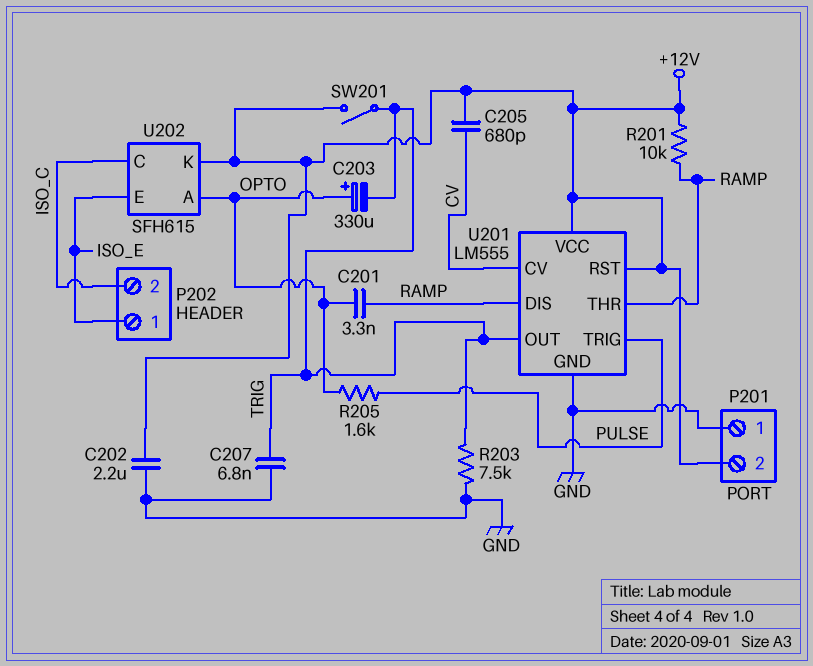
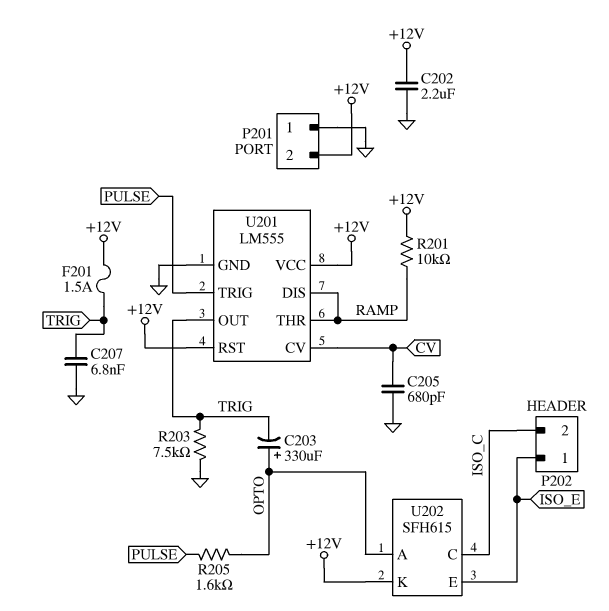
C201: 3.3nF (OPTO, RAMP) -> none
C205: 680pF (+12V, CV) -> 680pF (CV, GND)
F201: none -> 1.5A (+12V, TRIG)
SW201: switch (+12V, TRIG) -> none

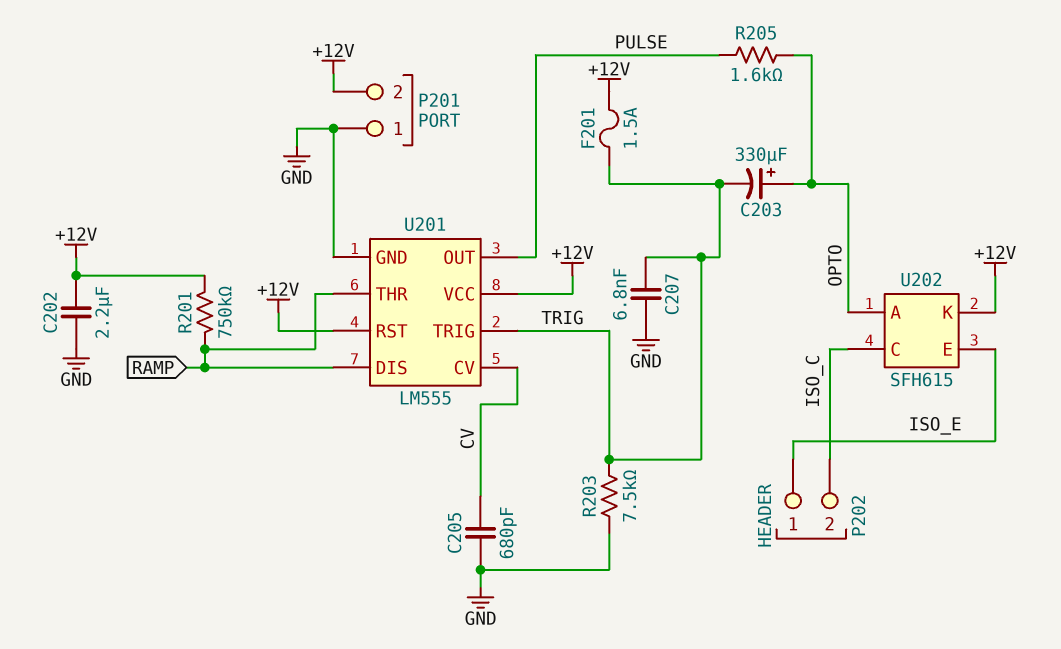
R201: 10k (+12V, RAMP) -> 750k (+12V, RAMP)
U201 pin OUT: TRIG -> PULSE
U201 pin TRIG: PULSE -> TRIG

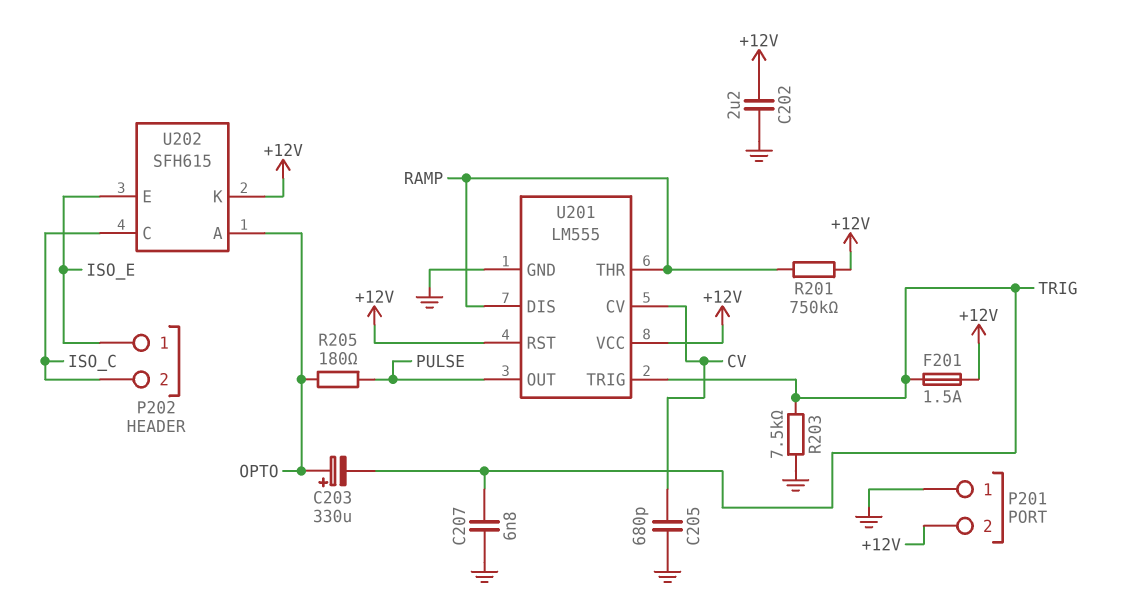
R205: 1.6k (OPTO, PULSE) -> 180 (OPTO, PULSE)

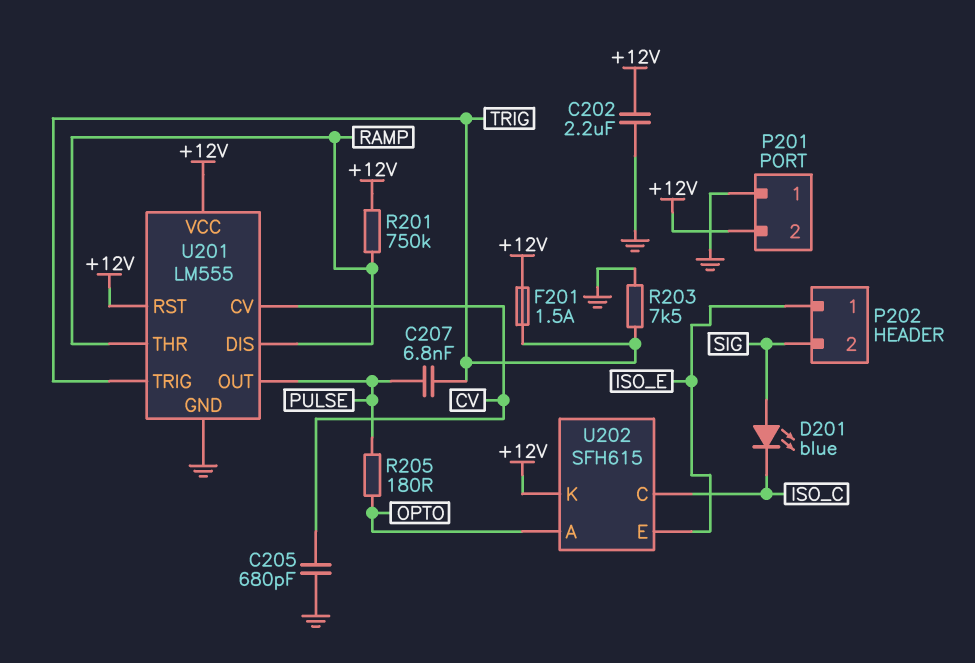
C203: 330uF (plus OPTO, minus TRIG) -> none
C207: 6.8nF (GND, TRIG) -> 6.8nF (PULSE, TRIG)
D201: none -> LED blue (A SIG, K ISO_C)
P202 pin 2: ISO_C -> SIG

